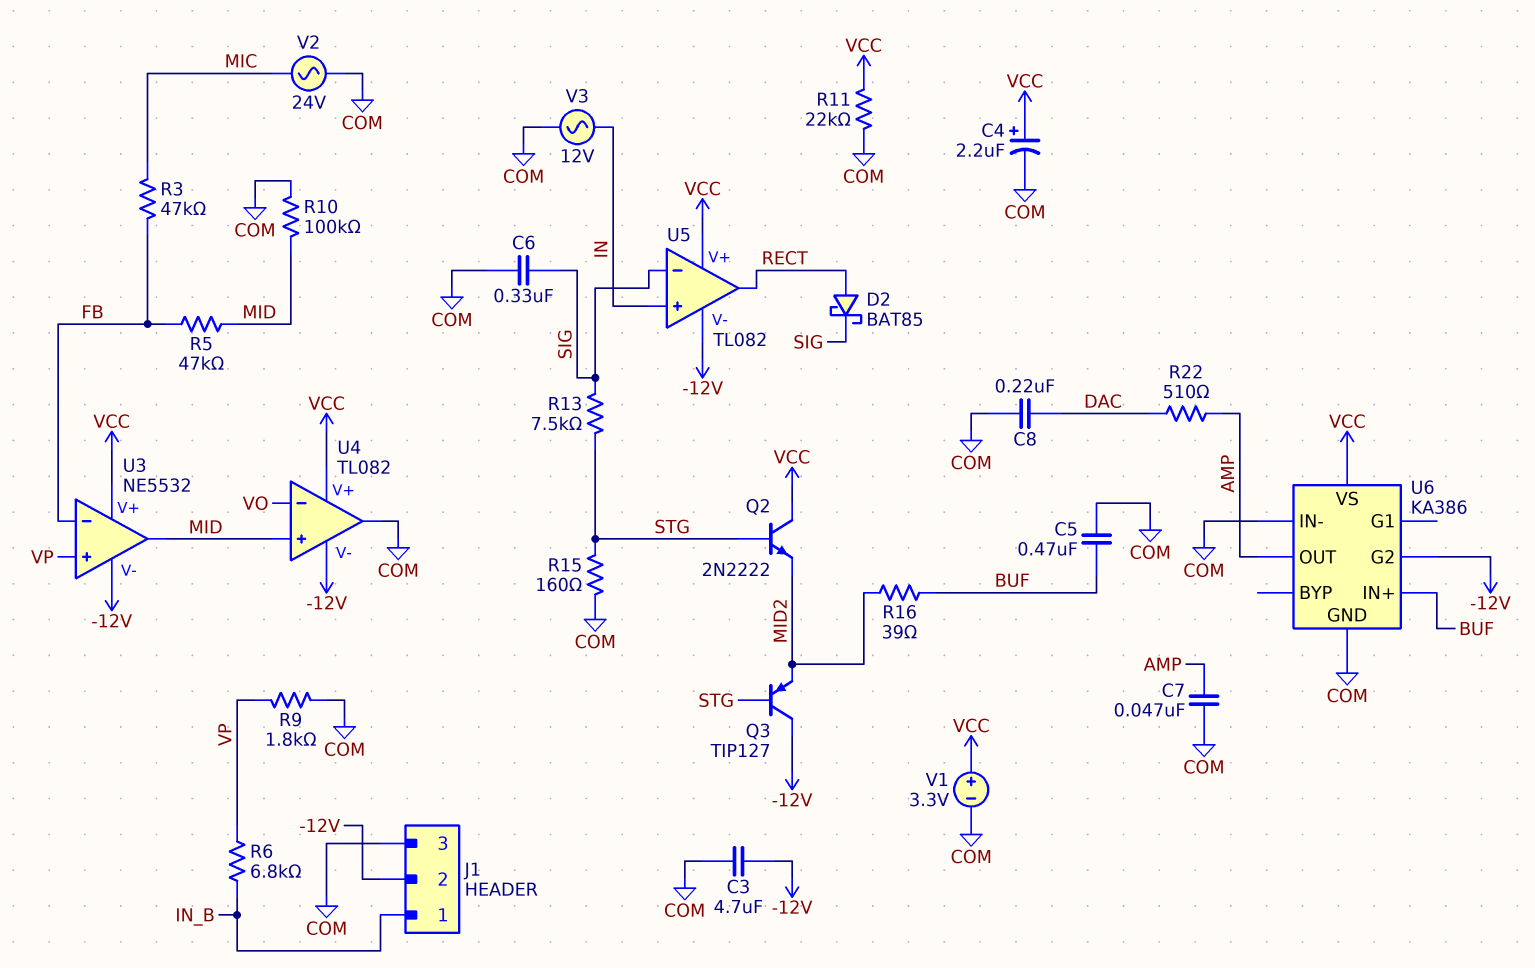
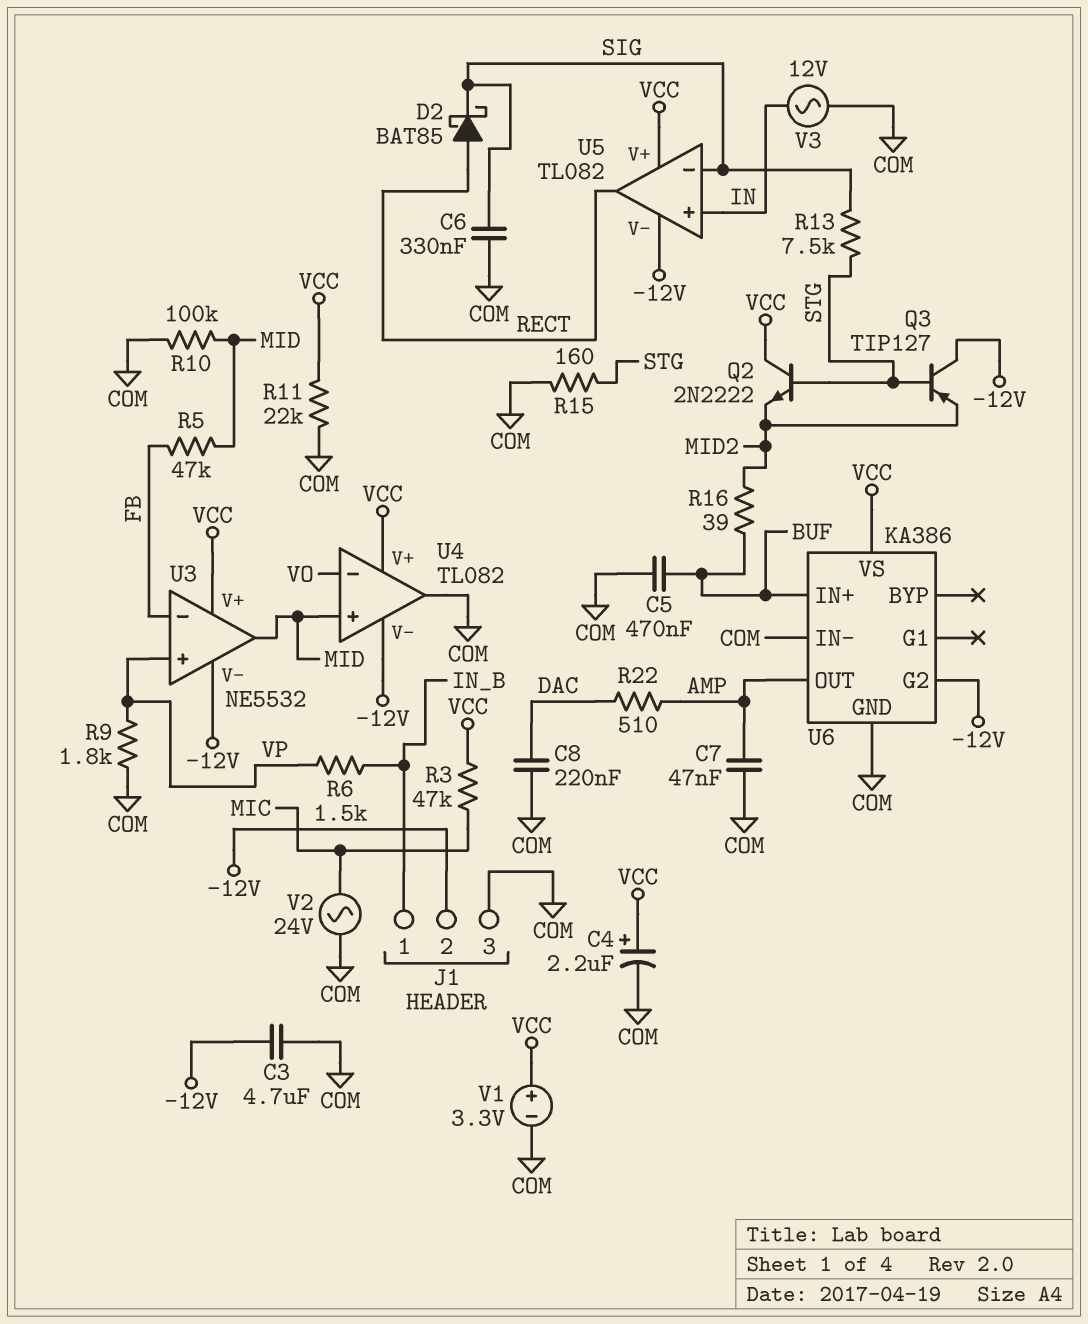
R3: 47k (FB, MIC) -> 47k (MIC, VCC)
R6: 6.8k (IN_B, VP) -> 1.5k (IN_B, VP)

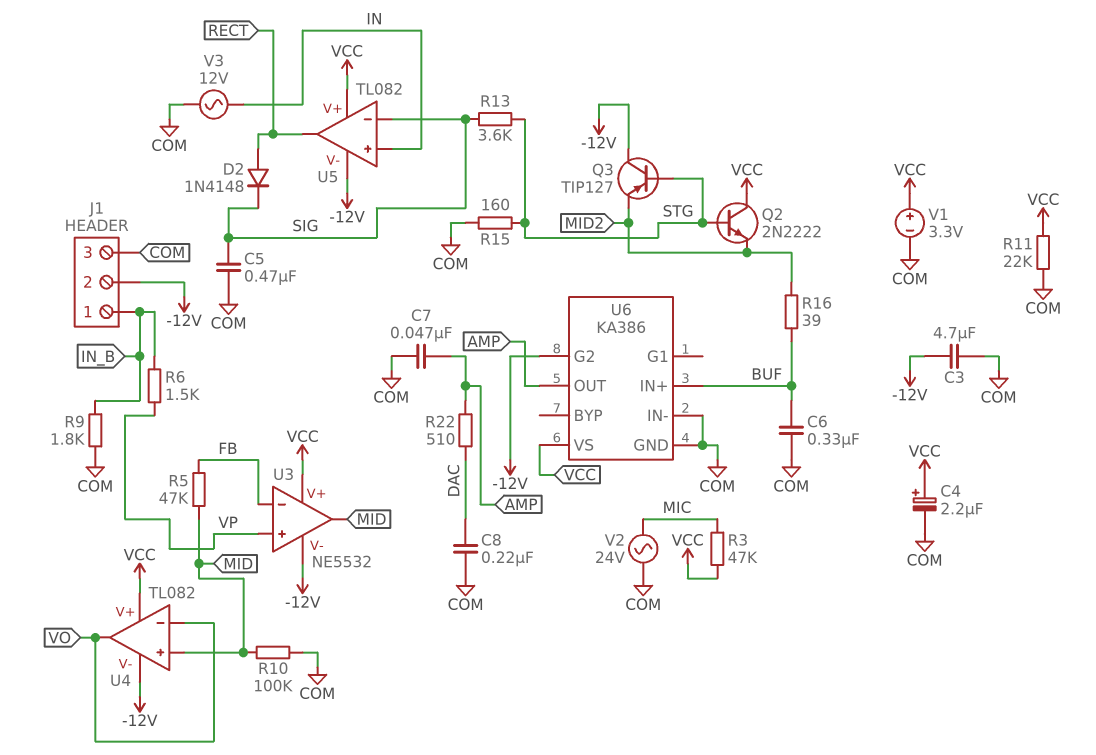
C5: 470nF (BUF, COM) -> 470nF (COM, SIG)
C6: 330nF (COM, SIG) -> 330nF (BUF, COM)
D2: schottky BAT85 (A RECT, K SIG) -> diode 1N4148 (A RECT, K SIG)
R9: 1.8k (COM, VP) -> 1.8k (COM, IN_B)
R13: 7.5k (SIG, STG) -> 3.6k (SIG, STG)
U4 pin out: COM -> VO

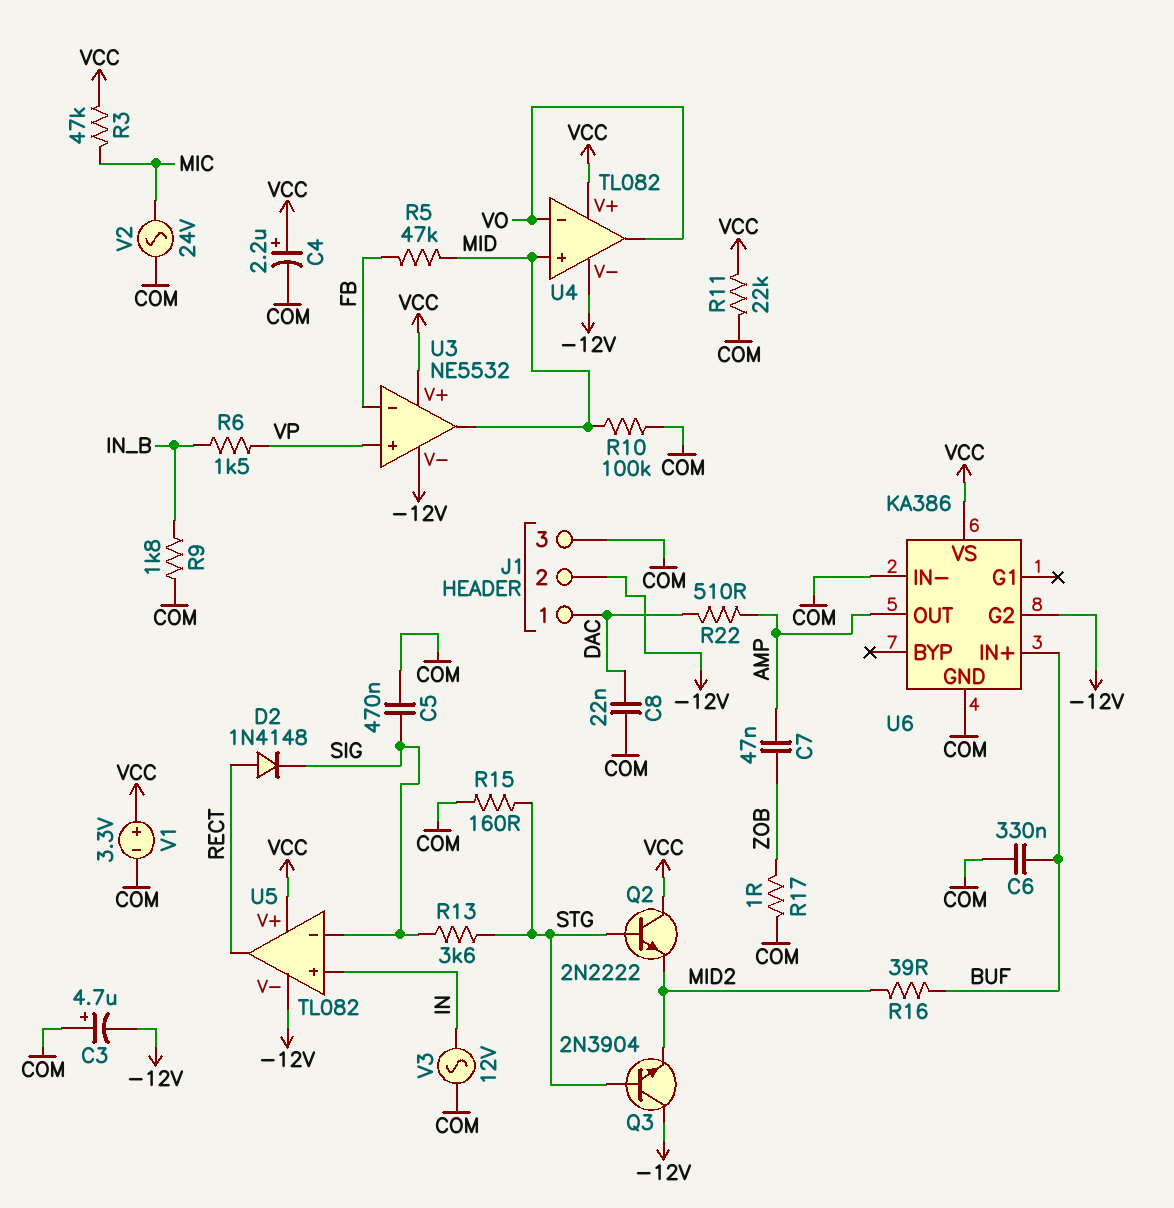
C3: 4.7uF (-12V, COM) -> 4.7uF (plus COM, minus -12V)
C7: 47nF (AMP, COM) -> 47nF (AMP, ZOB)
C8: 220nF (COM, DAC) -> 22nF (COM, DAC)
J1 pin 1: IN_B -> DAC
Q3: PNP TIP127 (B STG, C -12V, E MID2) -> NPN 2N3904 (B STG, C -12V, E MID2)
R17: none -> 1 (COM, ZOB)

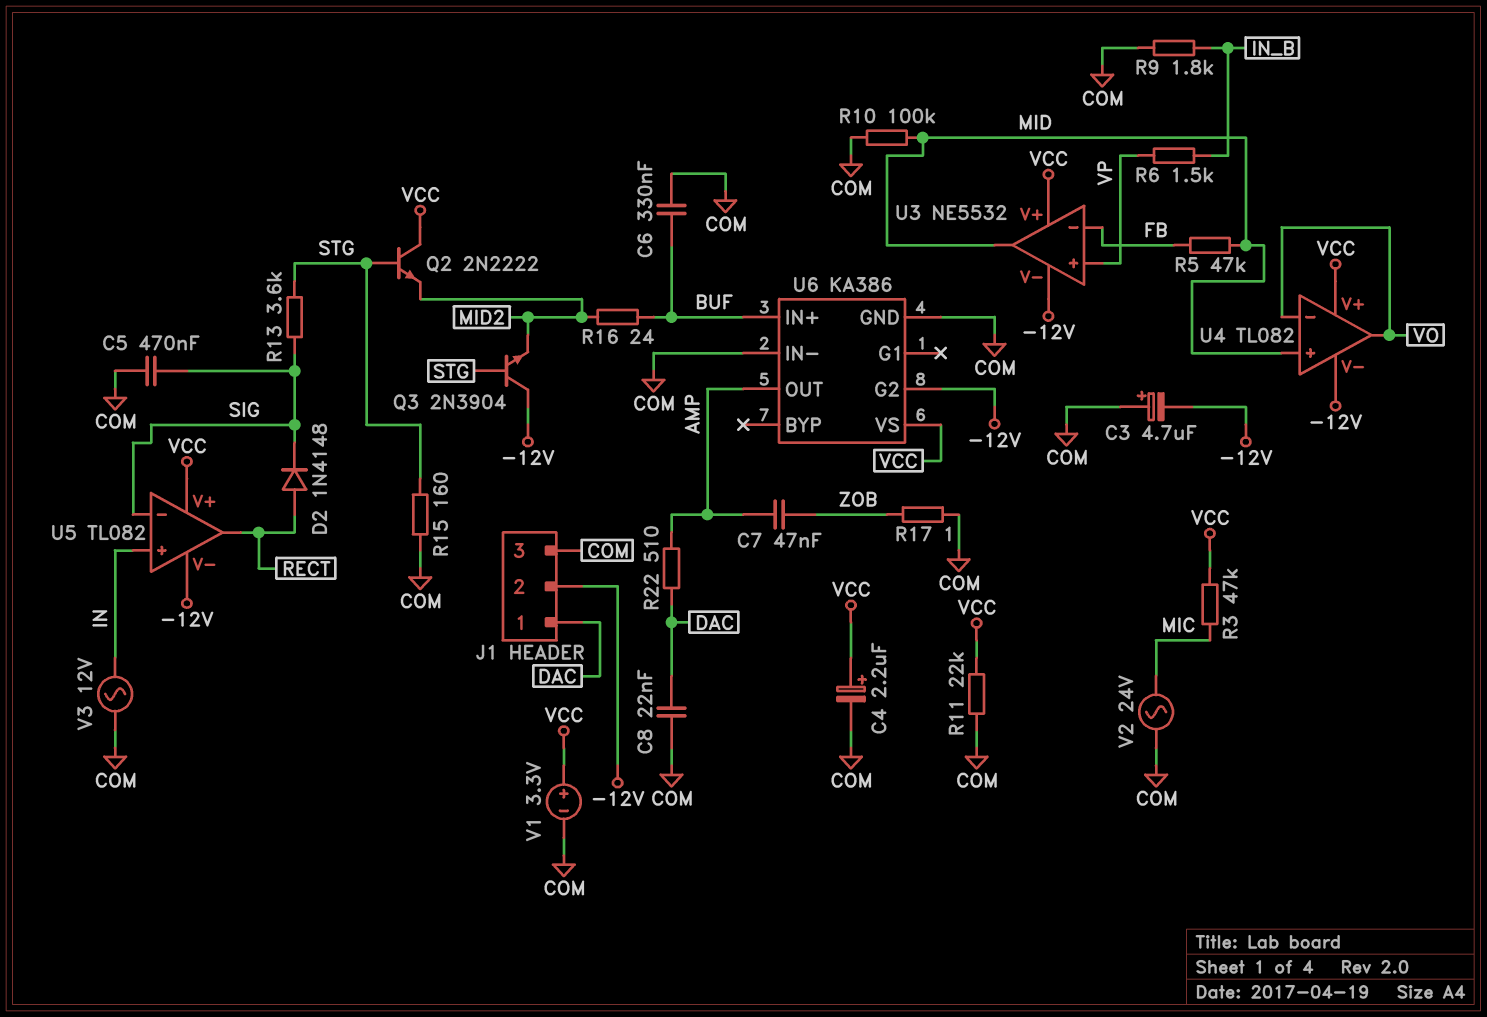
R16: 39 (BUF, MID2) -> 24 (BUF, MID2)

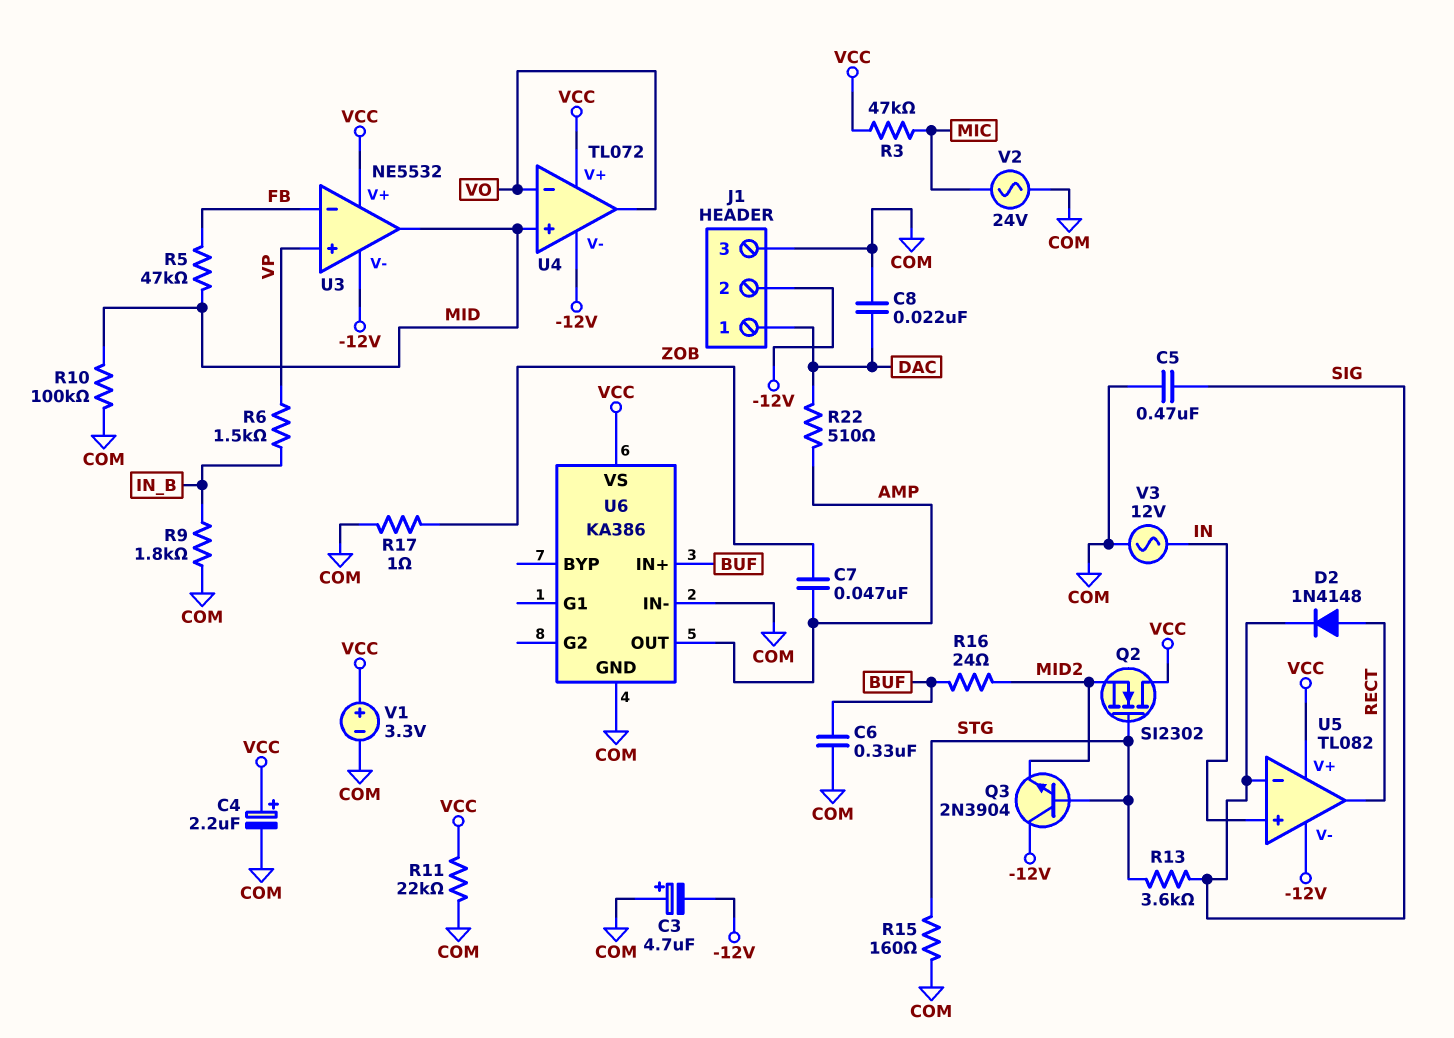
Q2: NPN 2N2222 (B STG, C VCC, E MID2) -> NMOS SI2302 (G STG, D VCC, S MID2)
U4: TL082 -> TL072
U6 pin G2: -12V -> none

